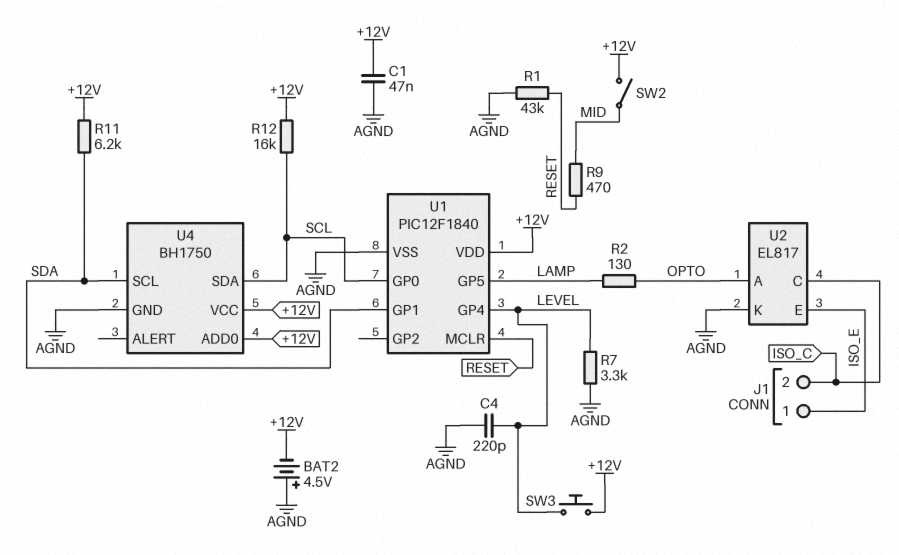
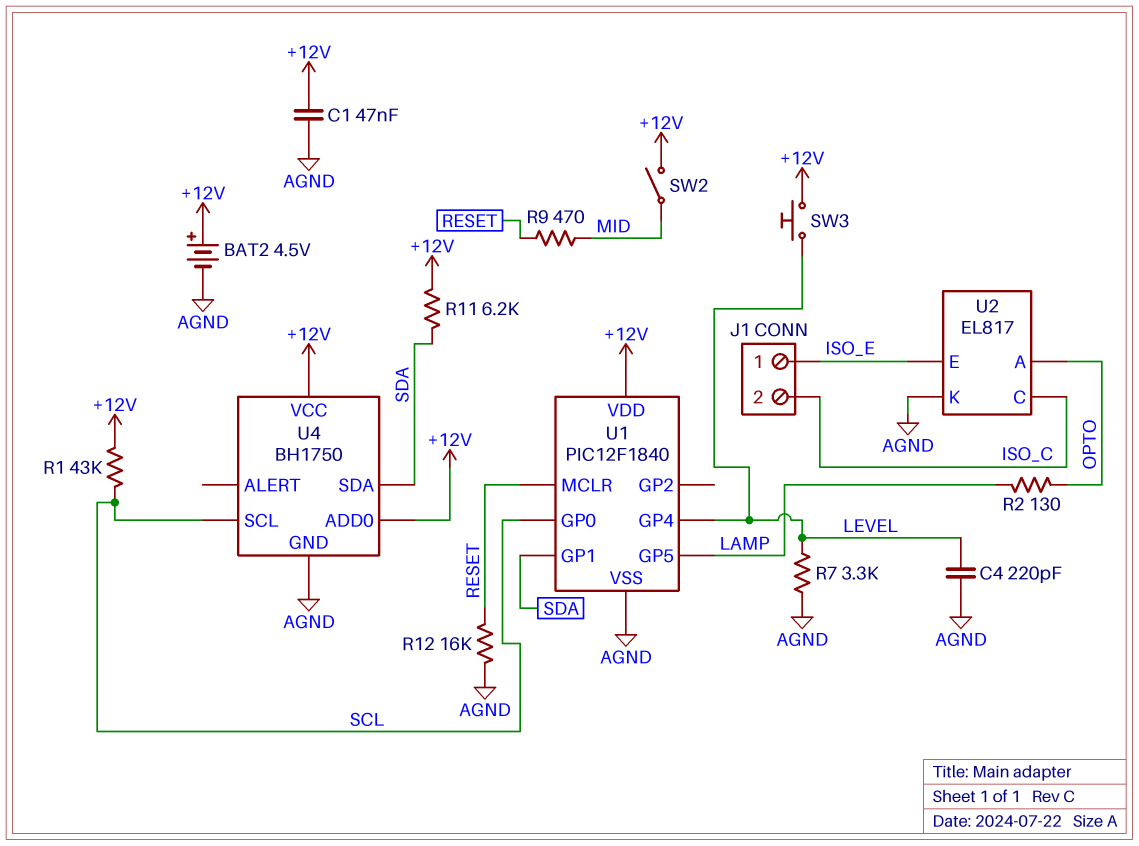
BAT2: 4.5V (plus AGND, minus +12V) -> 4.5V (plus +12V, minus AGND)
R1: 43k (AGND, RESET) -> 43k (+12V, SCL)
R12: 16k (+12V, SCL) -> 16k (AGND, RESET)
U4 pin SCL: SDA -> SCL
U4 pin SDA: SCL -> SDA

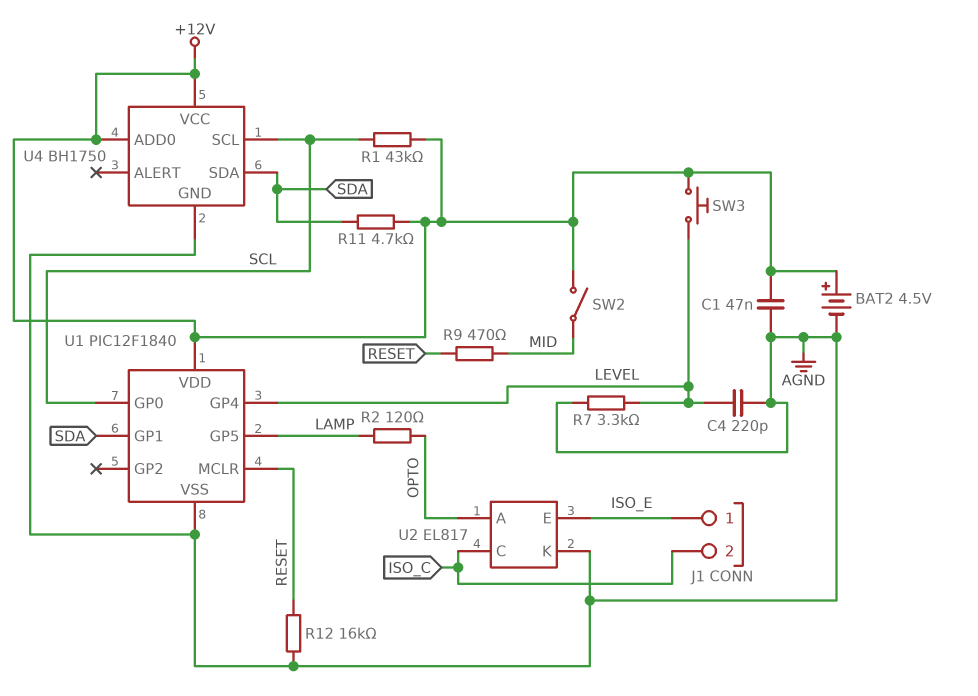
R2: 130 (LAMP, OPTO) -> 120 (LAMP, OPTO)
R11: 6.2k (+12V, SDA) -> 4.7k (+12V, SDA)

